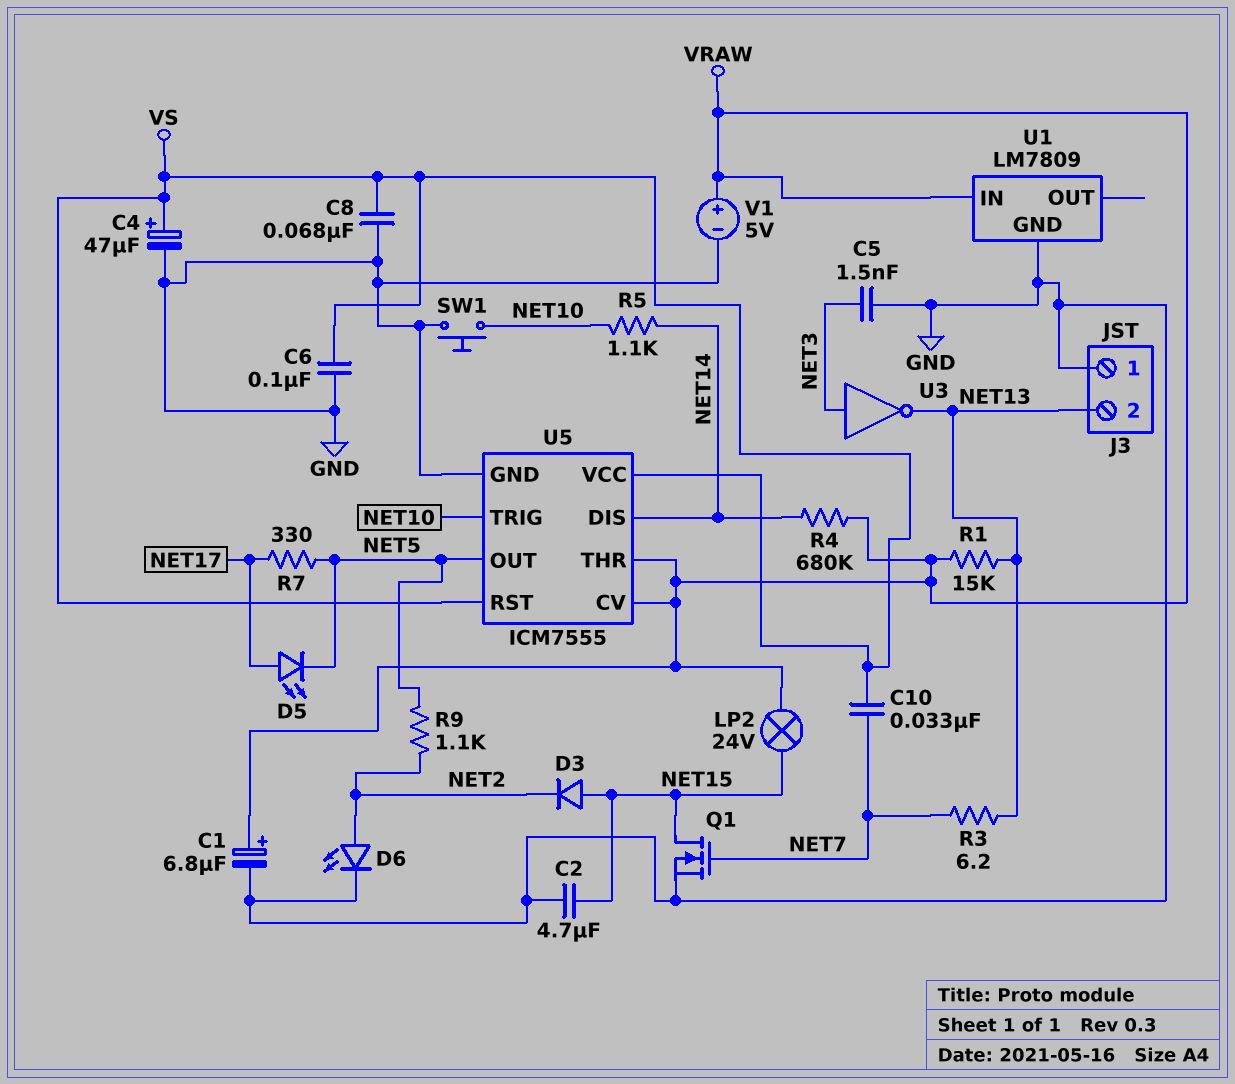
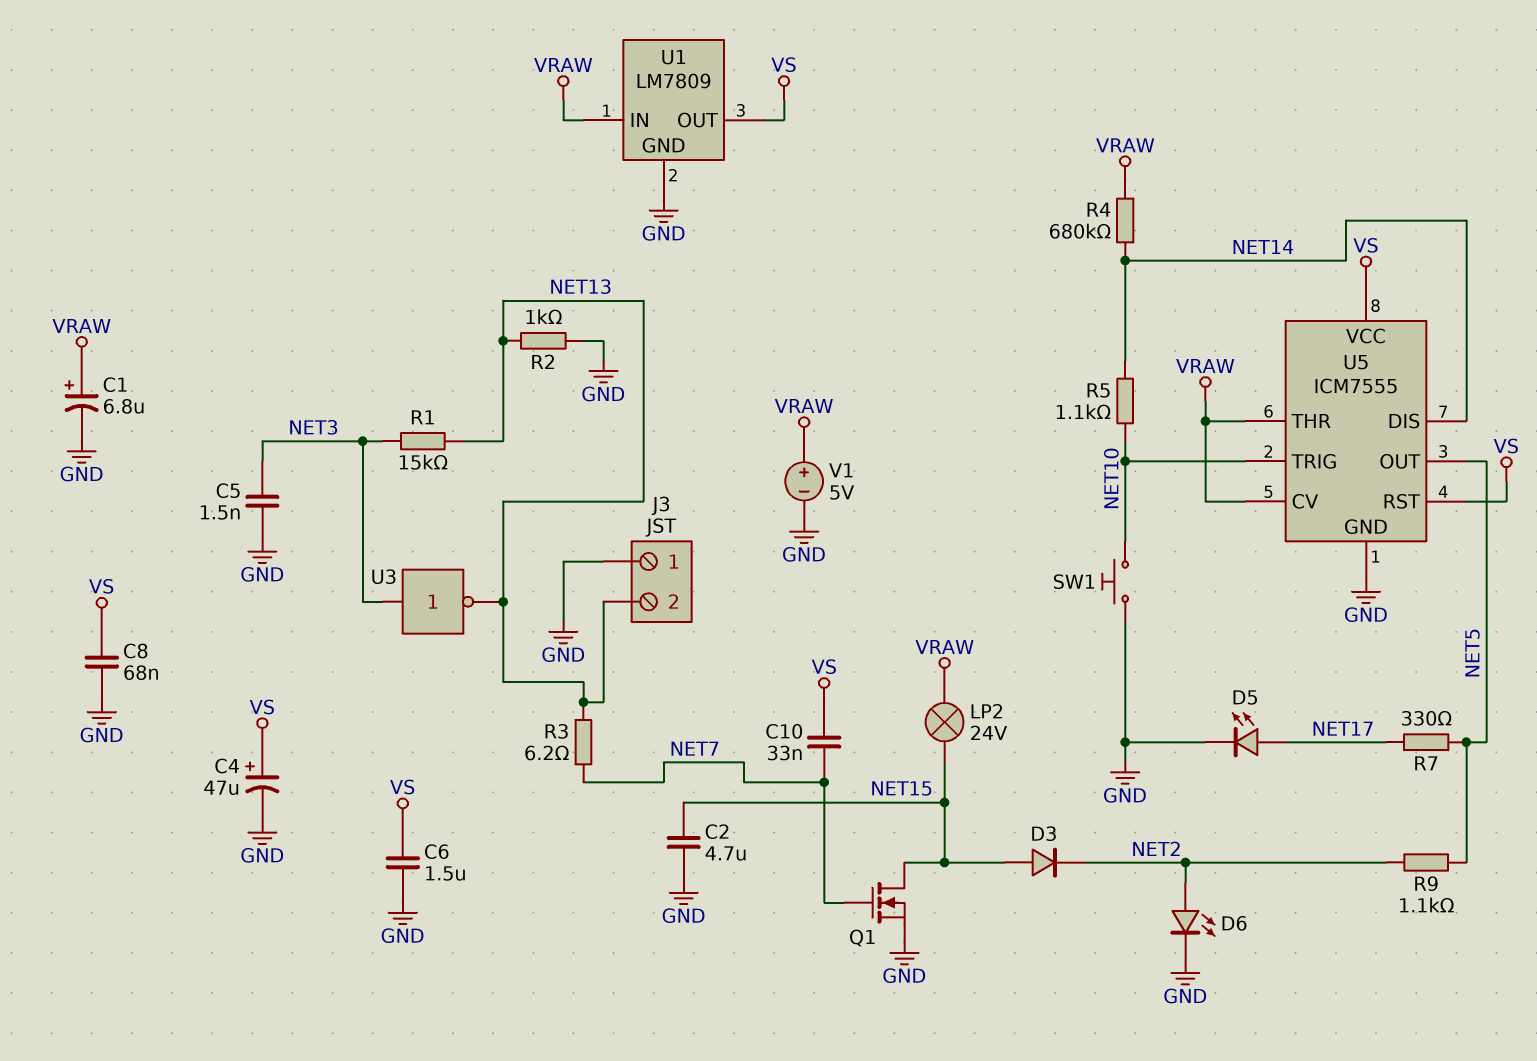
C6: 100nF (GND, VS) -> 1.5uF (GND, VS)
D5: LED (A NET17, K NET5) -> LED (A NET17, K GND)
R1: 15k (NET13, VRAW) -> 15k (NET3, NET13)
R2: none -> 1k (GND, NET13)
U1 pin OUT: none -> VS

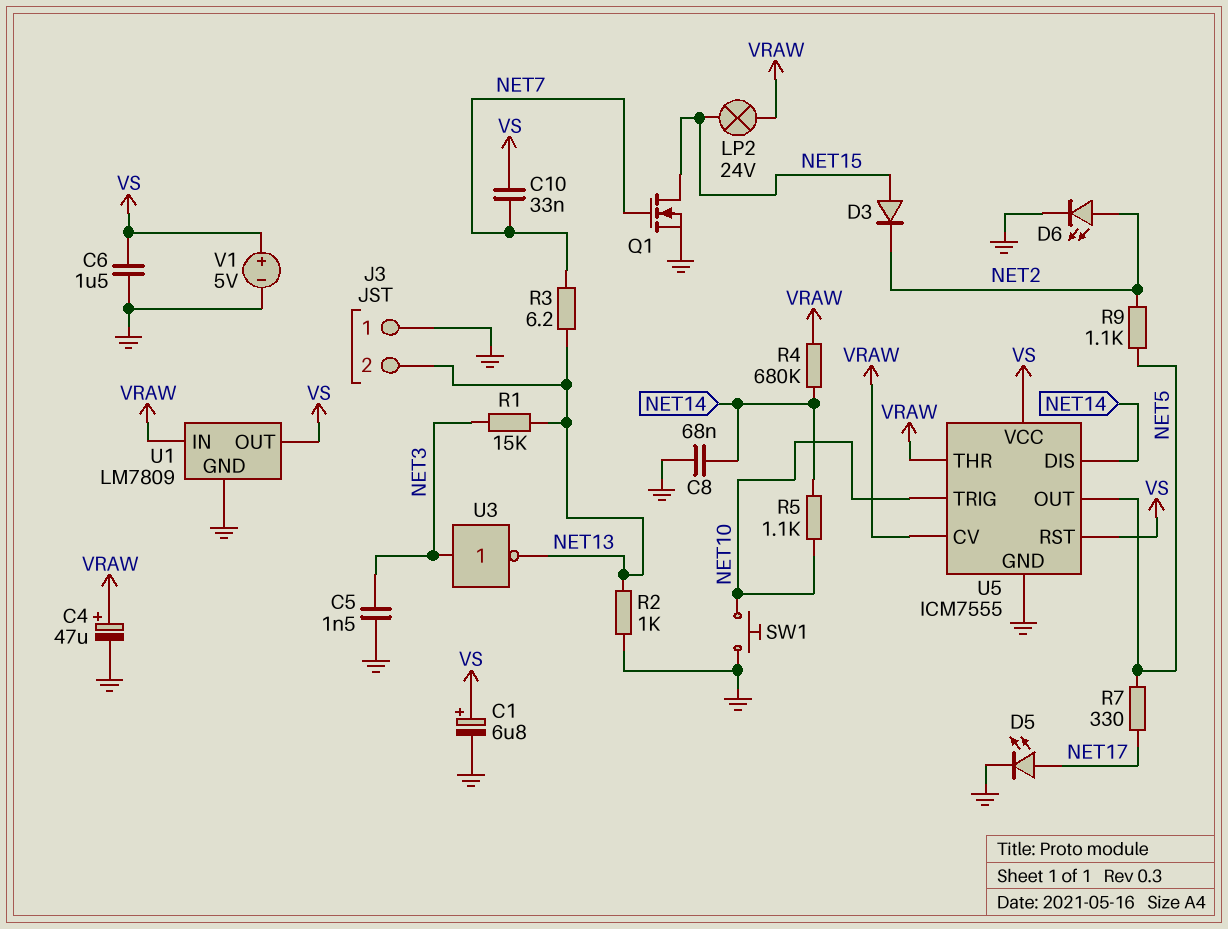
C1: 6.8uF (plus VRAW, minus GND) -> 6.8uF (plus VS, minus GND)
C2: 4.7uF (GND, NET15) -> none
C4: 47uF (plus VS, minus GND) -> 47uF (plus VRAW, minus GND)
C8: 68nF (GND, VS) -> 68nF (GND, NET14)
V1: 5V (plus VRAW, minus GND) -> 5V (plus VS, minus GND)

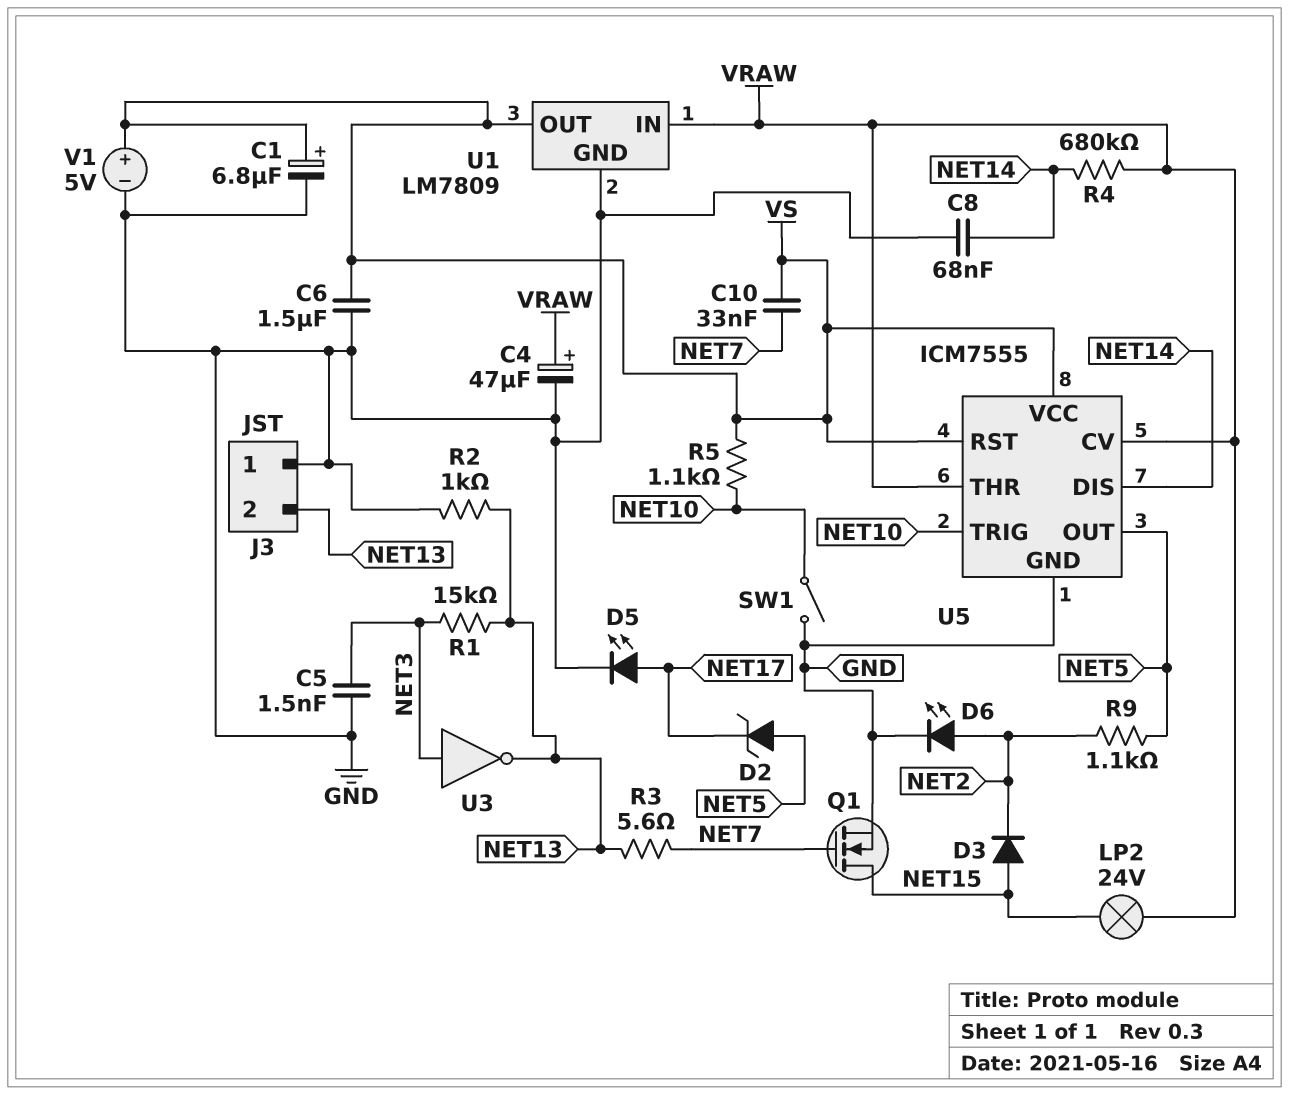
D2: none -> zener (A NET5, K NET17)
R3: 6.2 (NET7, NET13) -> 5.6 (NET7, NET13)
R5: 1.1k (NET10, NET14) -> 1.1k (NET10, VS)
R7: 330 (NET5, NET17) -> none
SW1: button (GND, NET10) -> switch (GND, NET10)

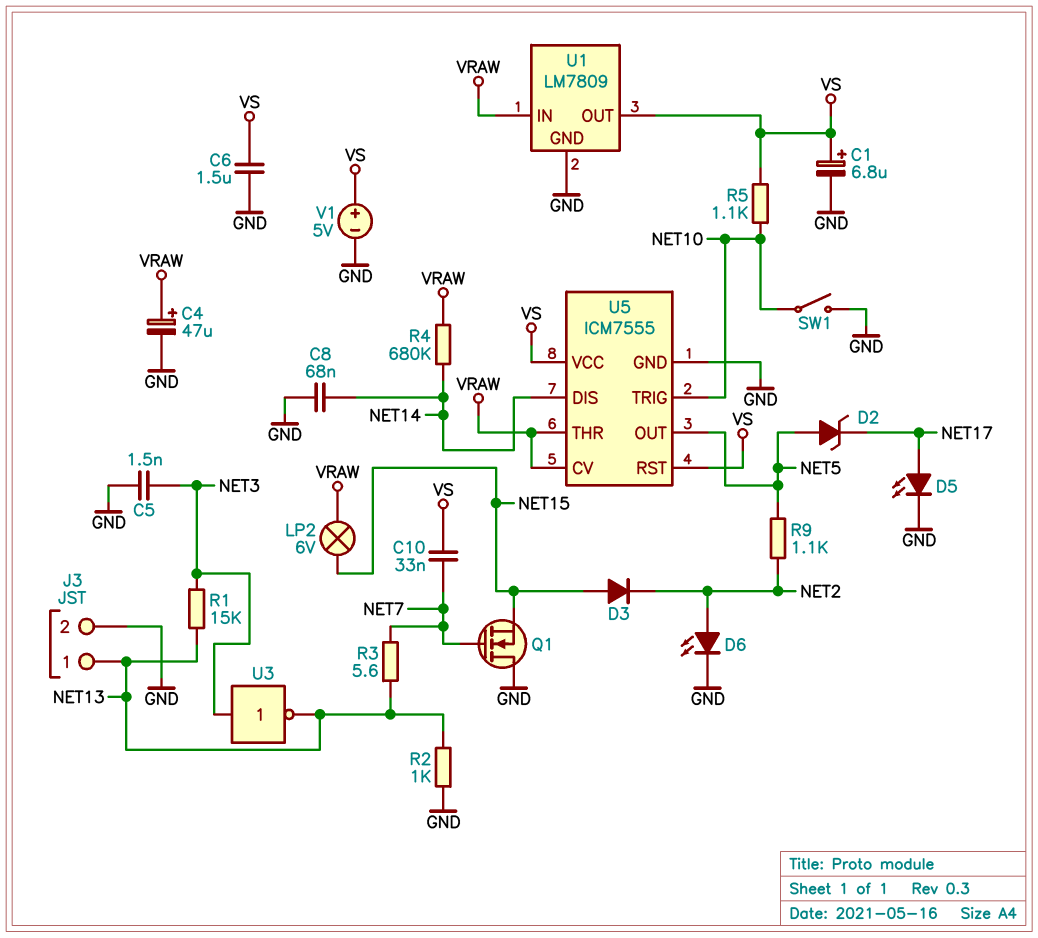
J3 pin 1: GND -> NET13
J3 pin 2: NET13 -> GND
LP2: lamp 24V (NET15, VRAW) -> lamp 6V (NET15, VRAW)
Q1: NMOS (G NET7, D NET15, S GND) -> NMOS (G NET7, D GND, S NET15)

